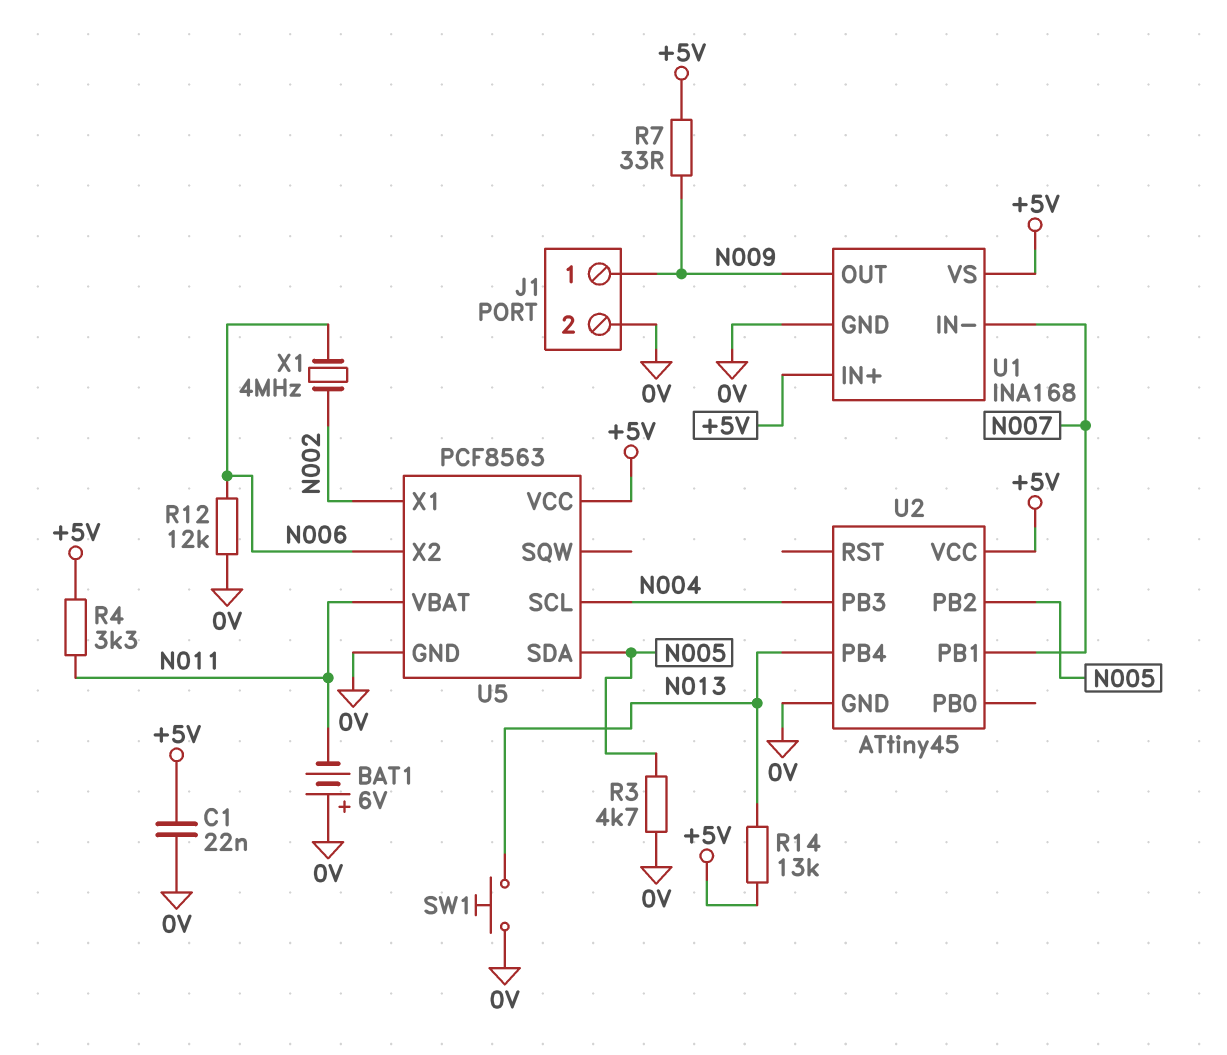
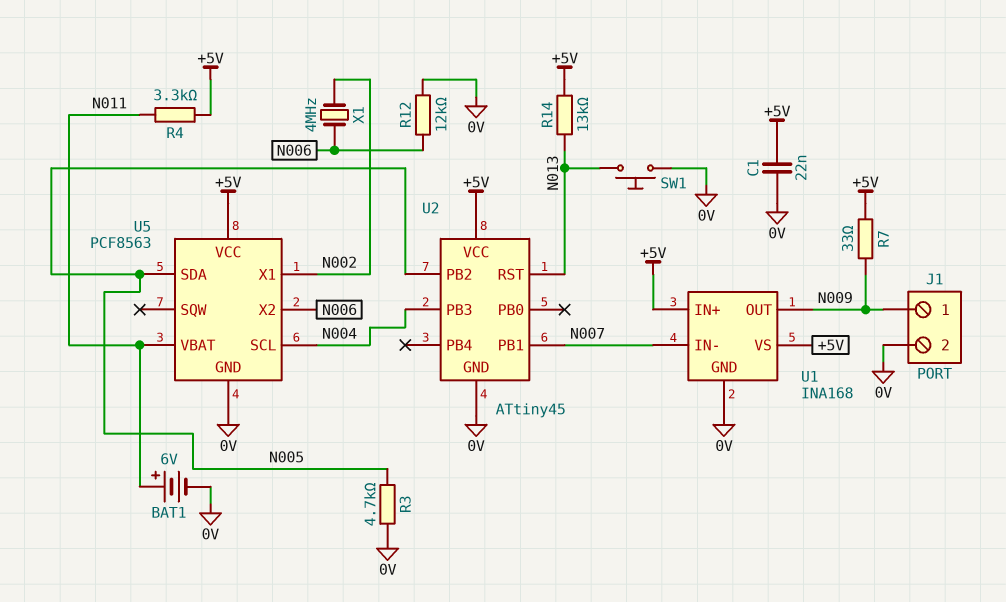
BAT1: 6V (plus 0V, minus N011) -> 6V (plus N011, minus 0V)
U2 pin PB4: N013 -> none
U2 pin RST: none -> N013

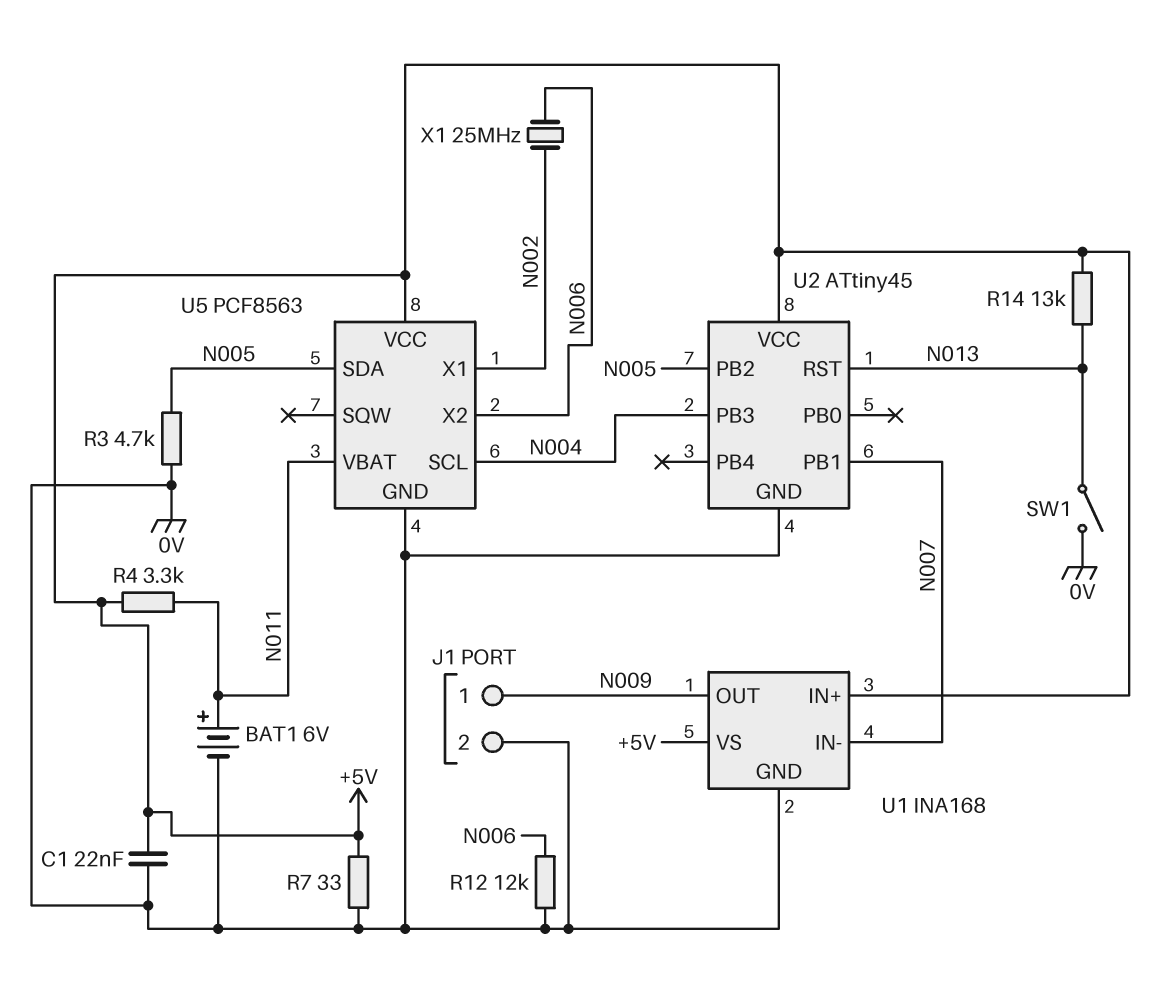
R7: 33 (+5V, N009) -> 33 (+5V, 0V)
SW1: button (0V, N013) -> switch (0V, N013)
X1: 4MHz (N002, N006) -> 25MHz (N002, N006)

